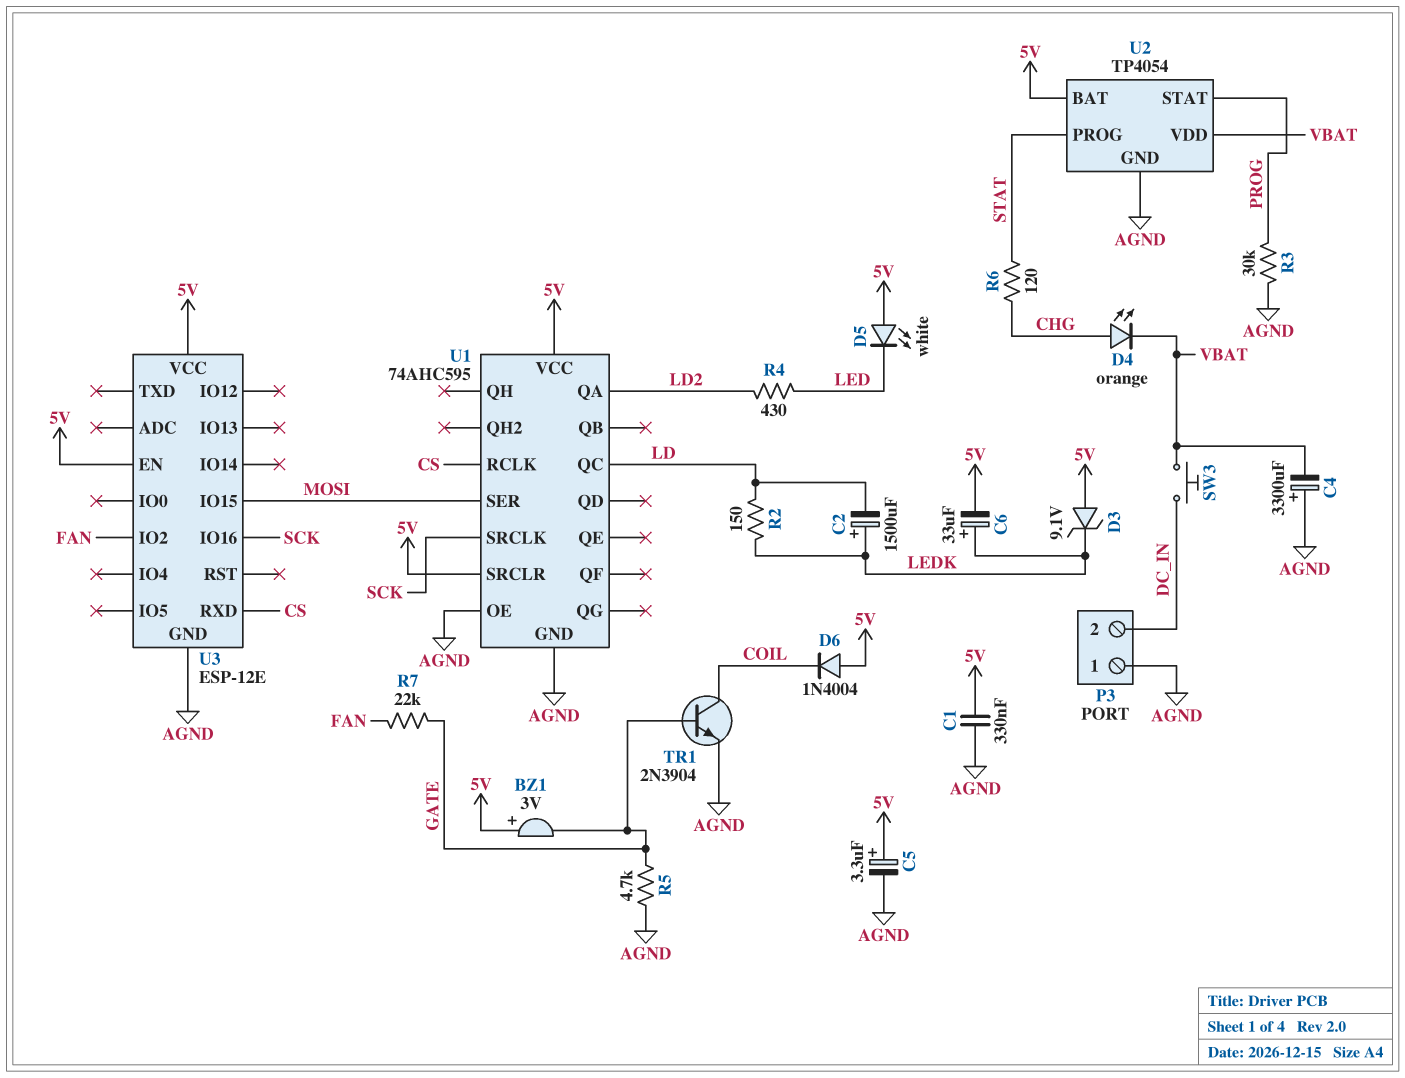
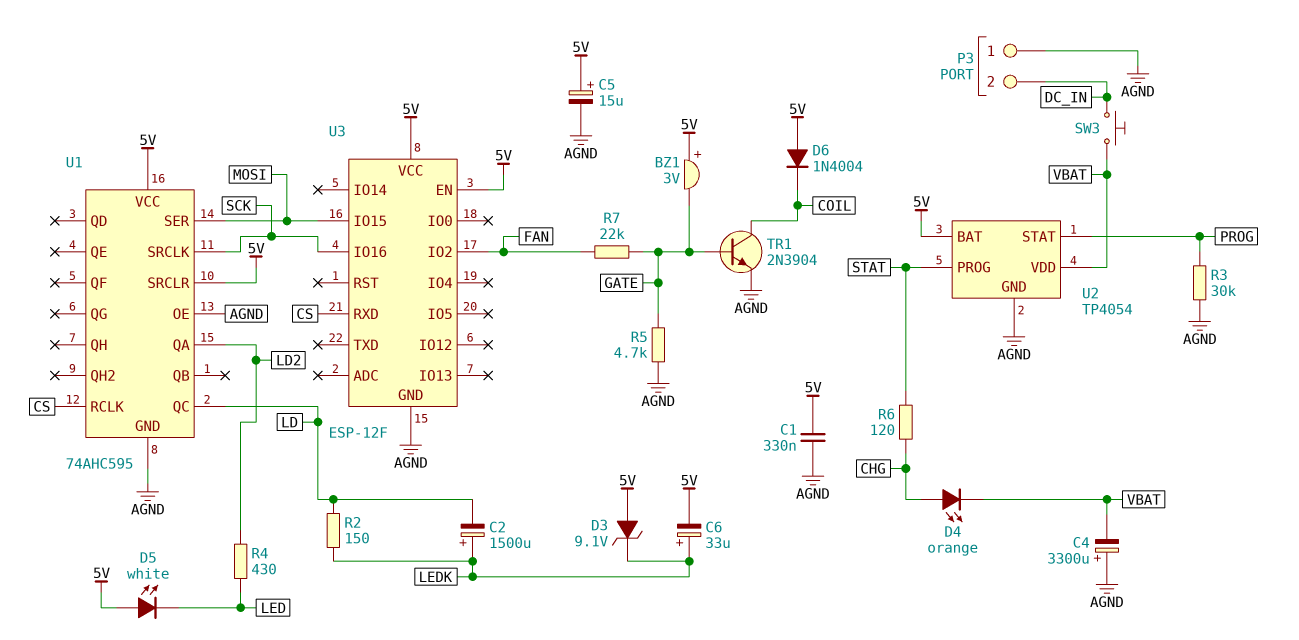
C5: 3.3uF (plus 5V, minus AGND) -> 15uF (plus 5V, minus AGND)
U3: ESP-12E -> ESP-12F

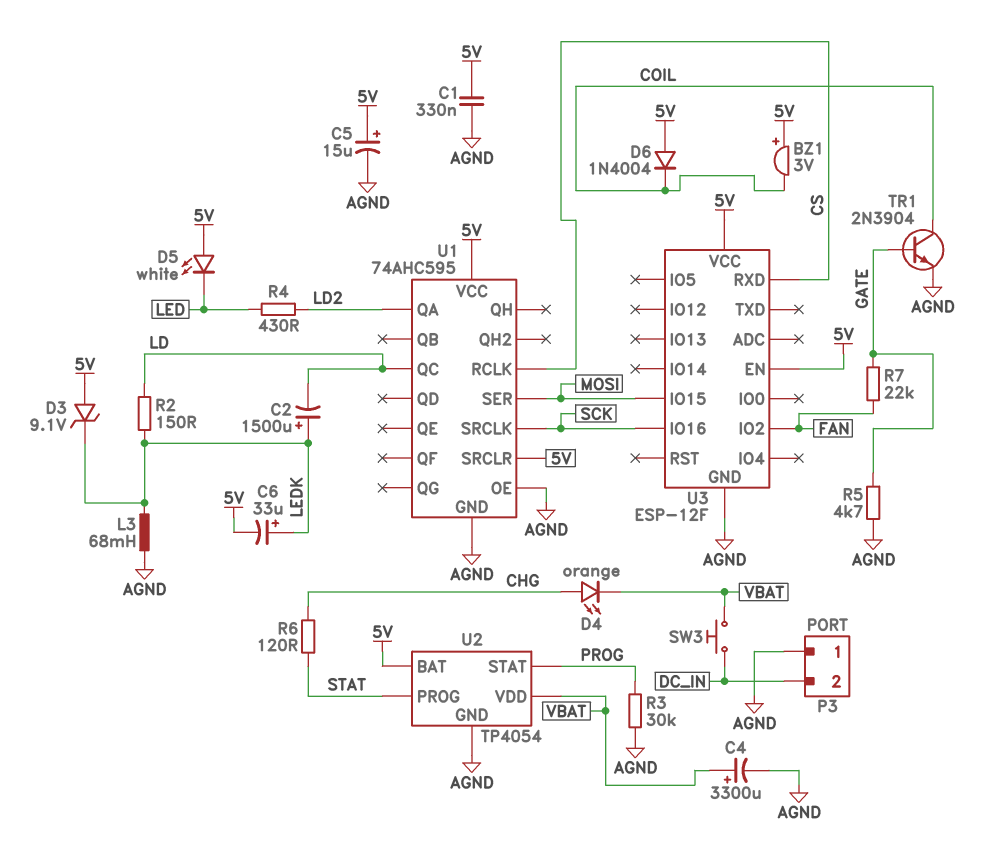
BZ1: buzzer 3V (plus 5V, minus GATE) -> buzzer 3V (plus 5V, minus COIL)
C4: 3300uF (plus AGND, minus VBAT) -> 3300uF (plus VBAT, minus AGND)
L3: none -> 68mH (AGND, LEDK)

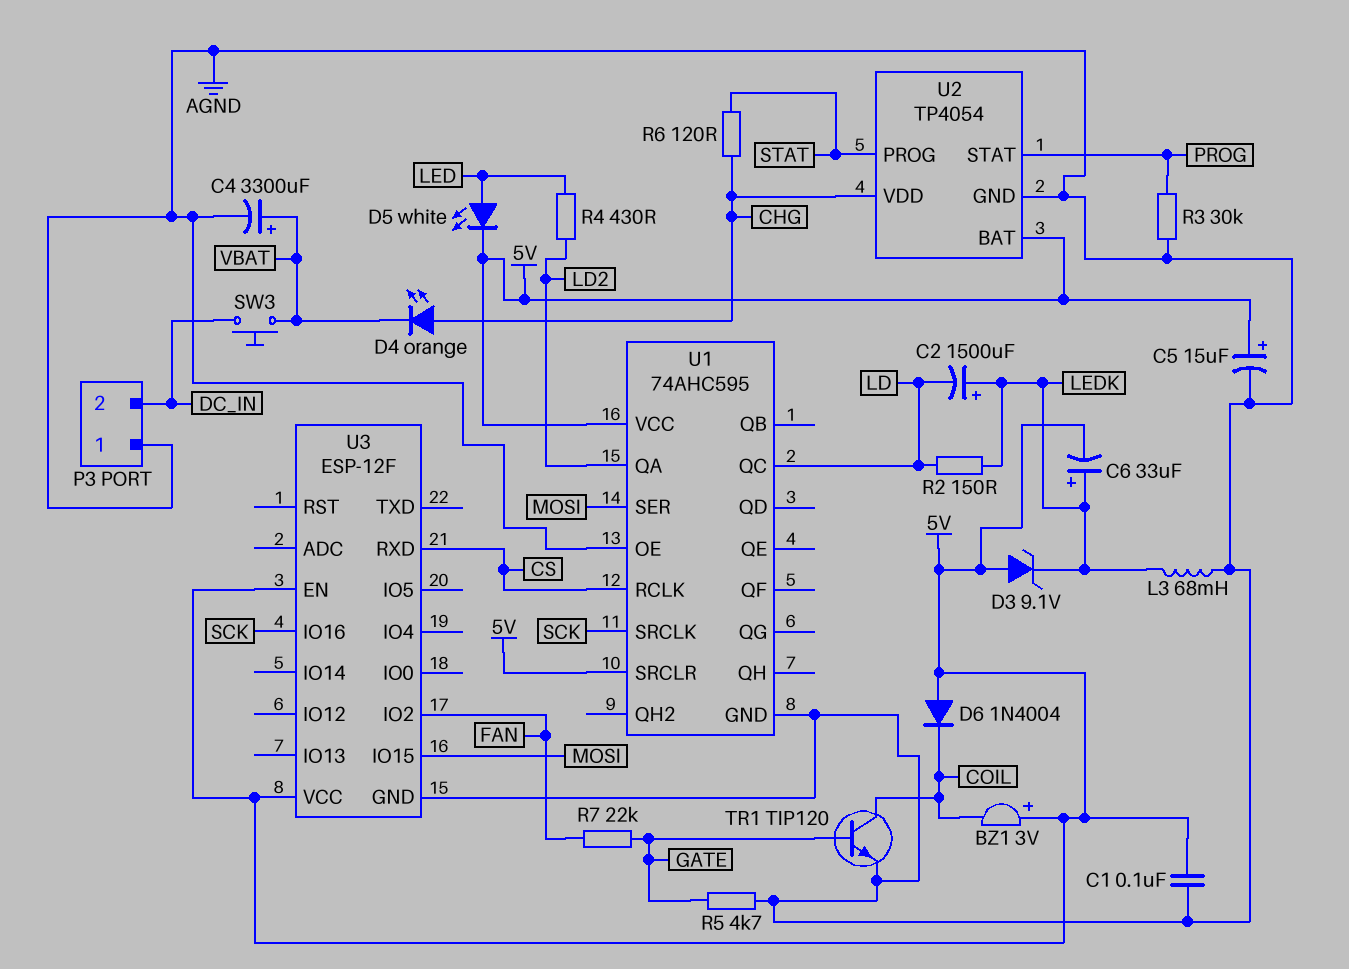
C1: 330nF (5V, AGND) -> 100nF (5V, AGND)
D5: LED white (A 5V, K LED) -> LED white (A LED, K 5V)
TR1: NPN 2N3904 (B GATE, C COIL, E AGND) -> NPN TIP120 (B GATE, C COIL, E AGND)
U2 pin VDD: VBAT -> CHG

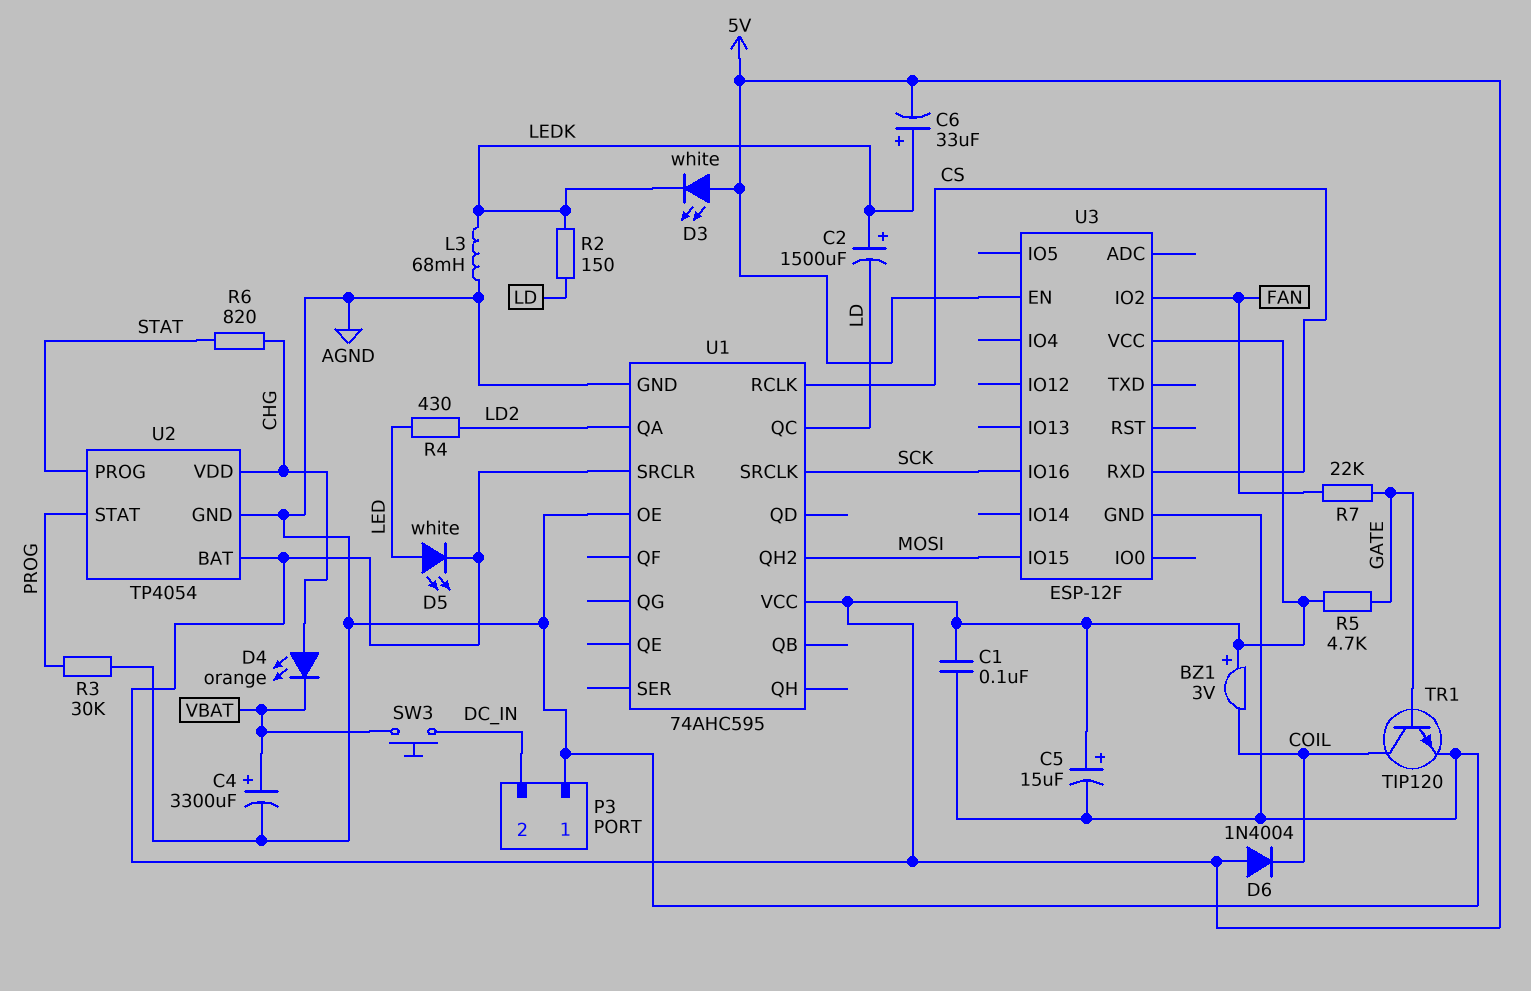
D3: zener 9.1V (A 5V, K LEDK) -> LED white (A 5V, K LEDK)
R5: 4.7k (AGND, GATE) -> 4.7k (5V, GATE)
R6: 120 (CHG, STAT) -> 820 (CHG, STAT)
U1 pin QH2: none -> MOSI
U1 pin SER: MOSI -> none

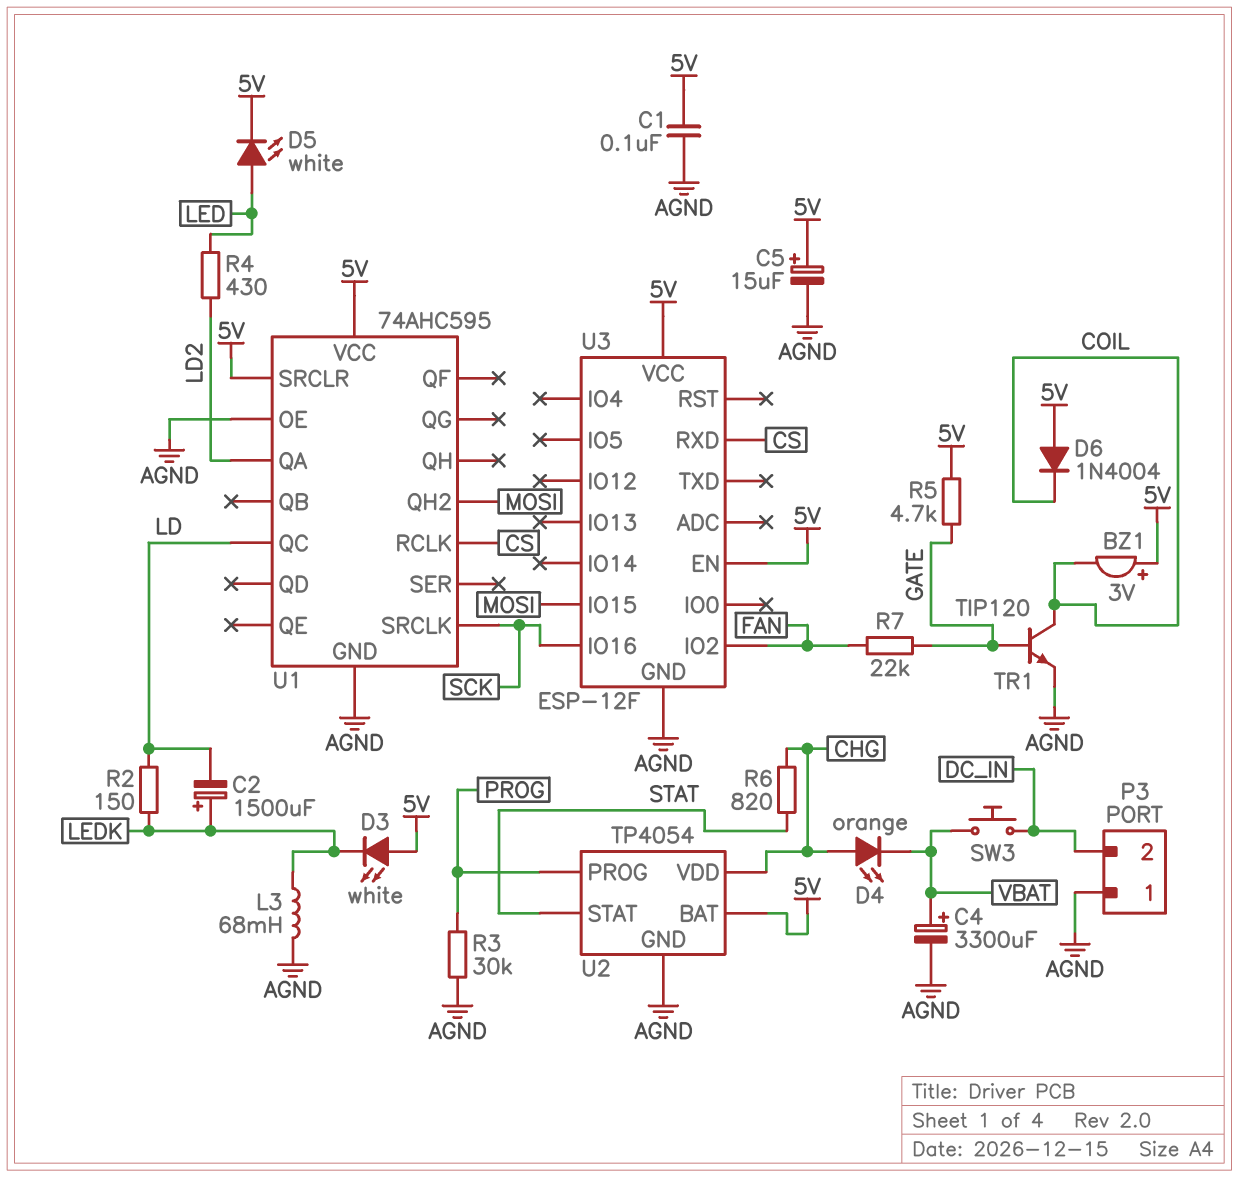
C6: 33uF (plus LEDK, minus 5V) -> none
U2 pin PROG: STAT -> PROG
U2 pin STAT: PROG -> STAT

